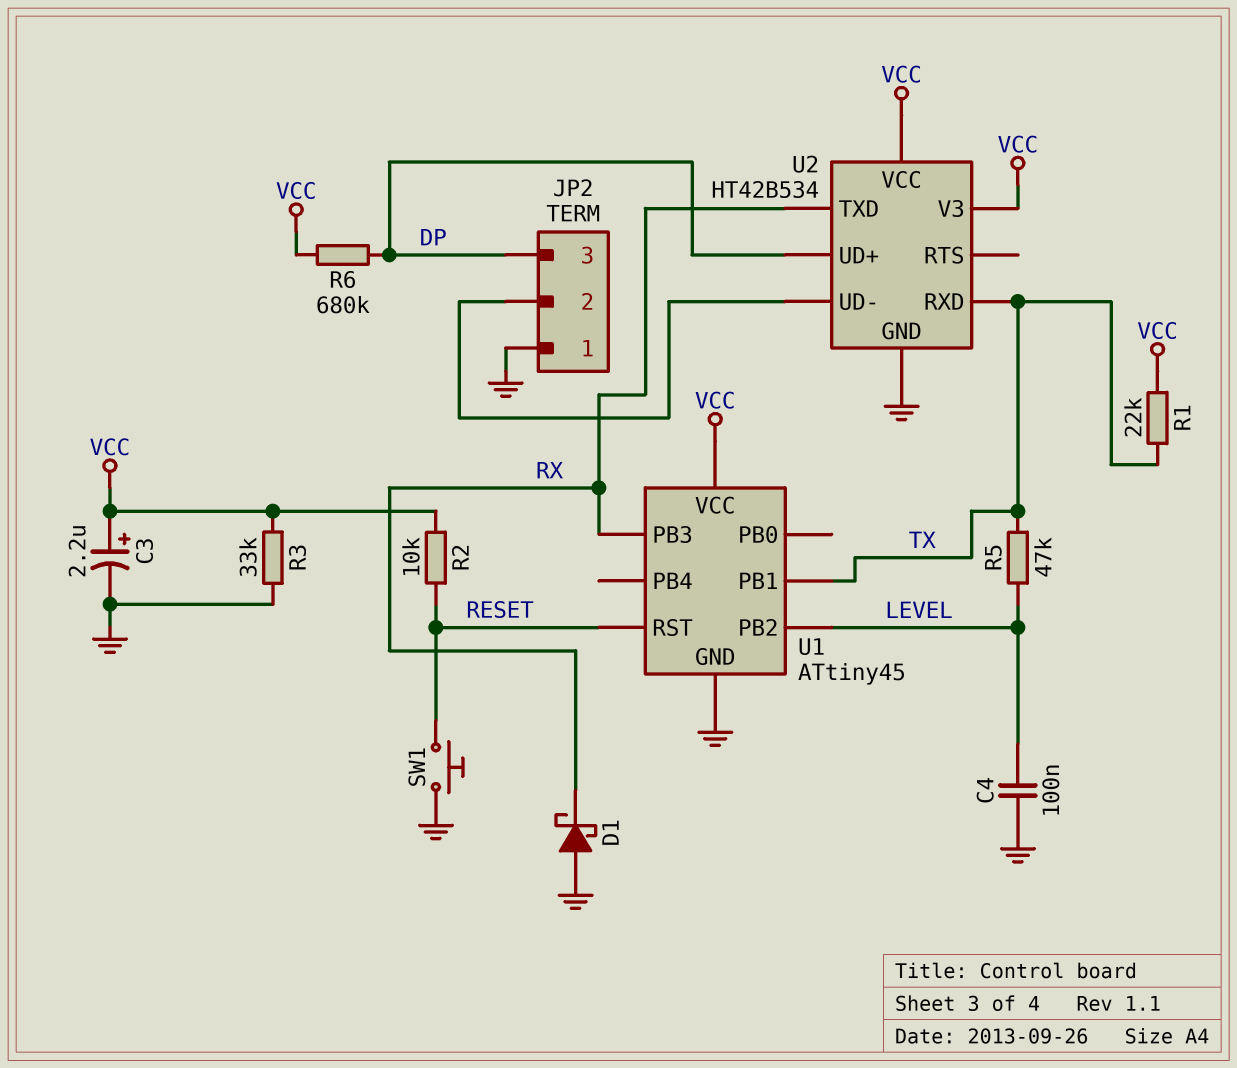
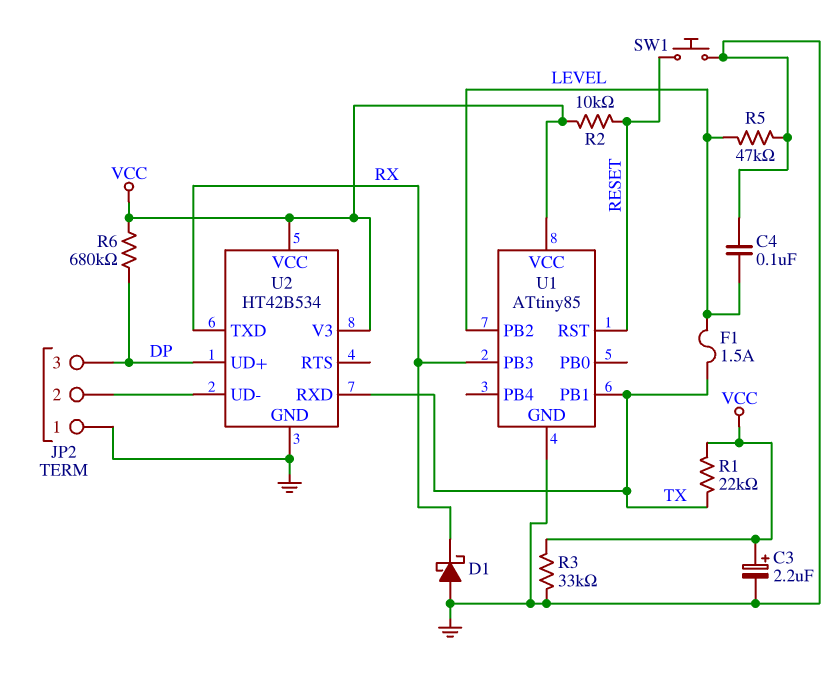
F1: none -> 1.5A (LEVEL, TX)
R5: 47k (LEVEL, TX) -> 47k (GND, LEVEL)
U1: ATtiny45 -> ATtiny85

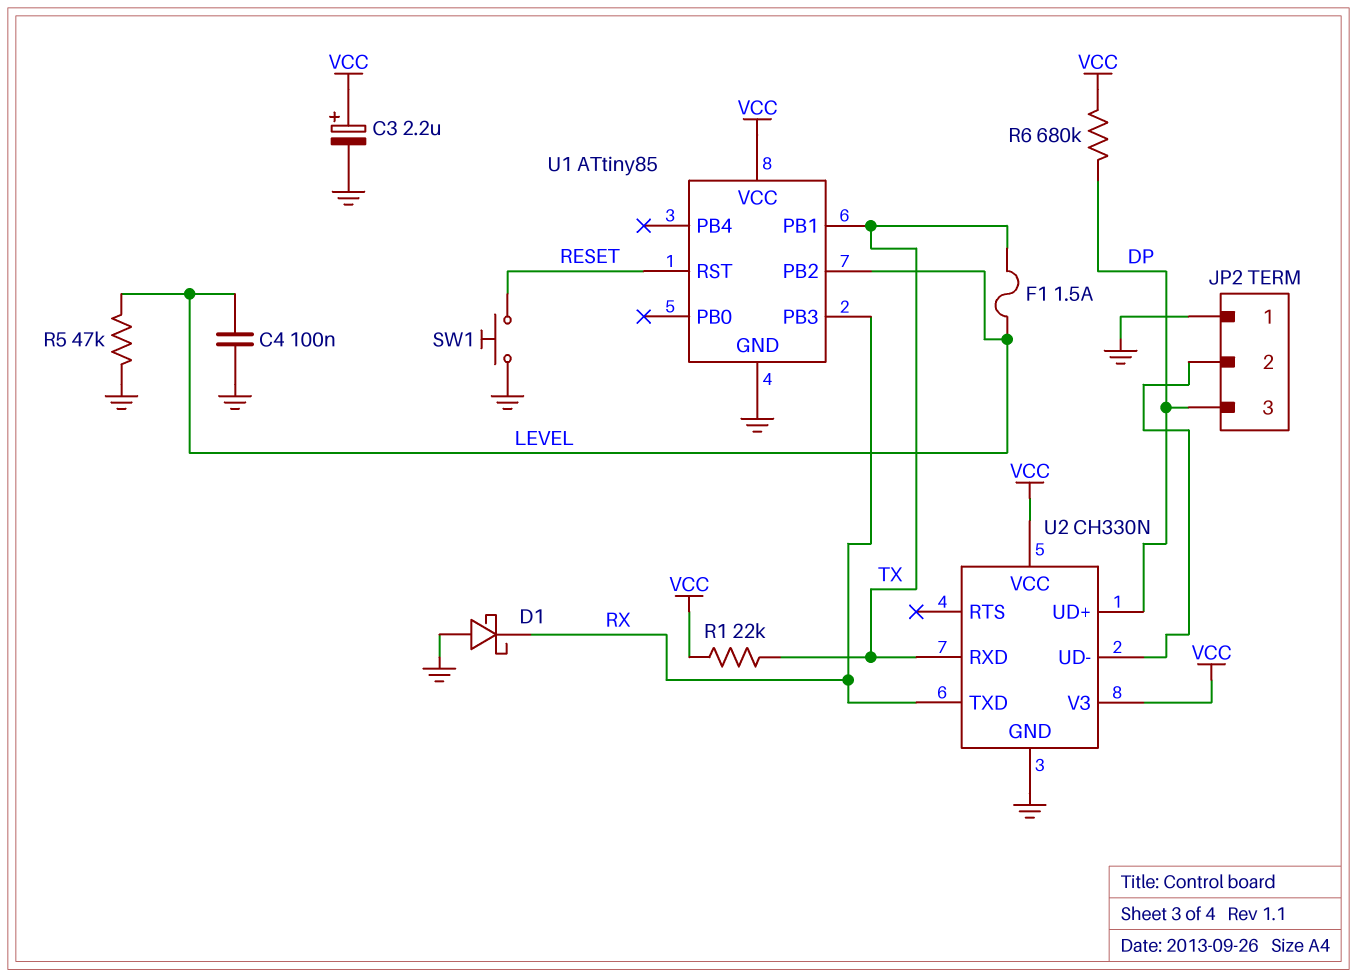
R2: 10k (RESET, VCC) -> none
R3: 33k (GND, VCC) -> none
U2: HT42B534 -> CH330N

